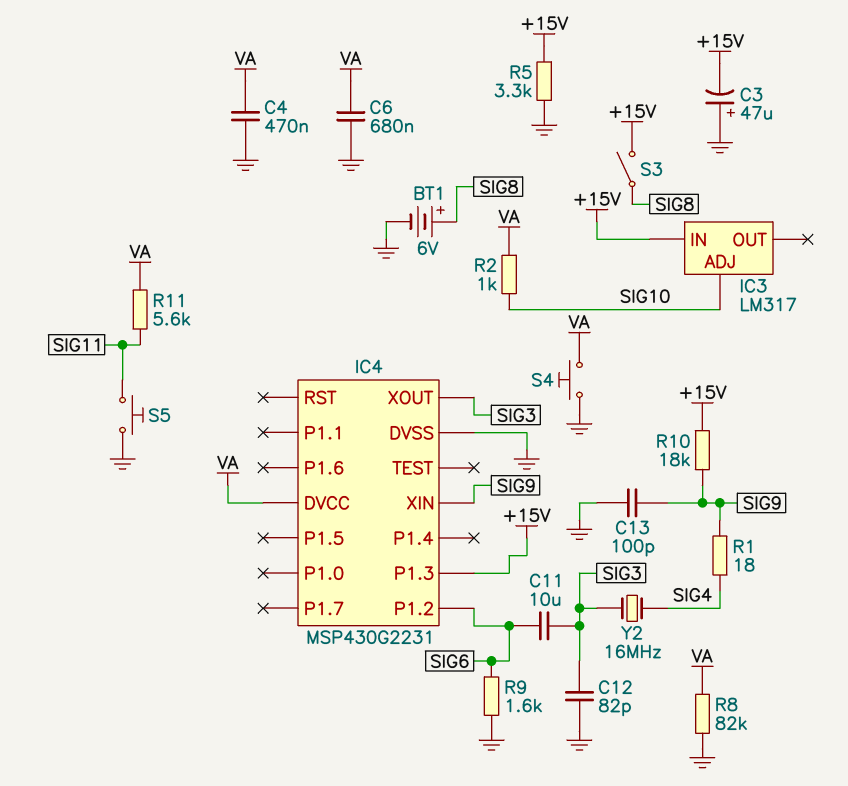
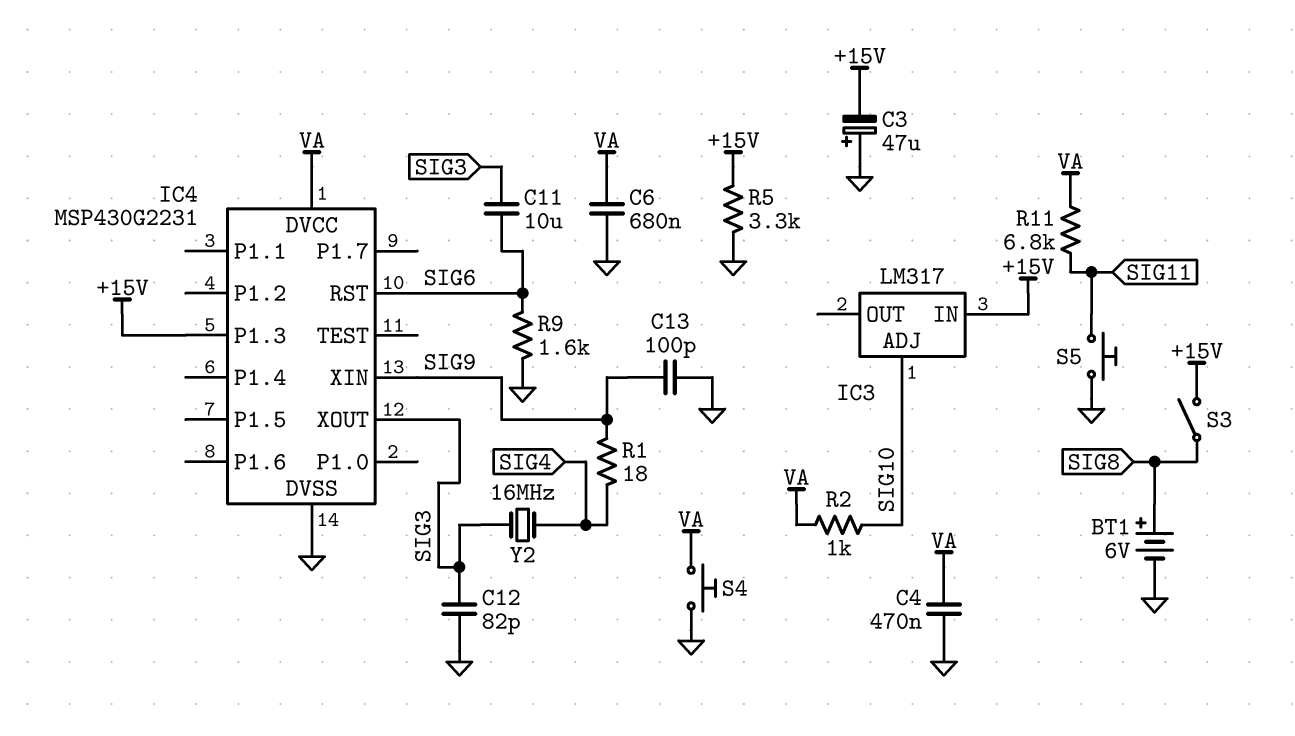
IC4 pin P1.2: SIG6 -> none
IC4 pin RST: none -> SIG6
R8: 82k (GND, VA) -> none
R10: 18k (+15V, SIG9) -> none
R11: 5.6k (SIG11, VA) -> 6.8k (SIG11, VA)

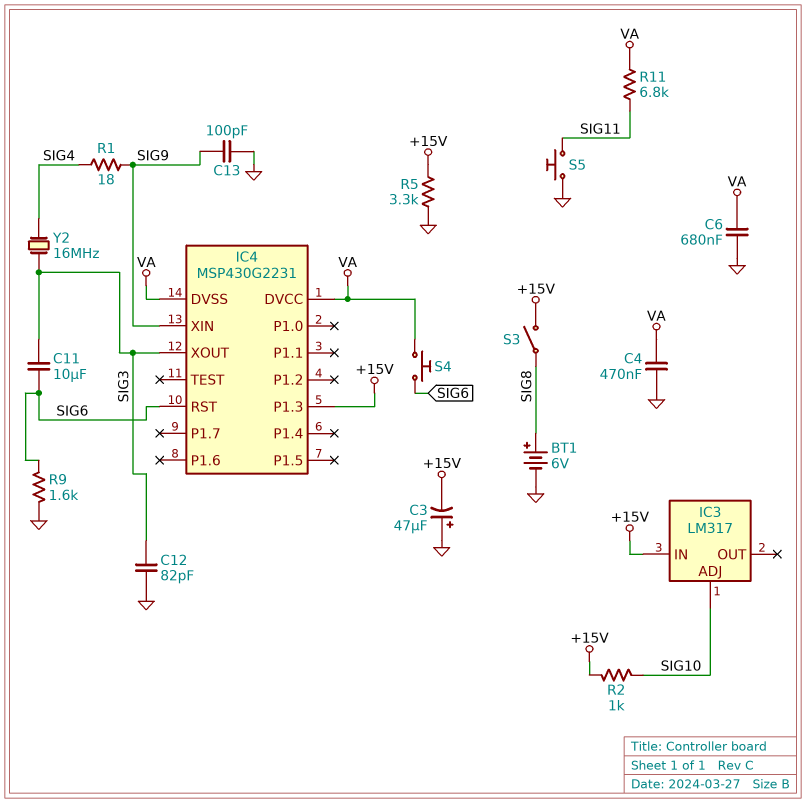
IC4 pin DVSS: GND -> VA
R2: 1k (SIG10, VA) -> 1k (+15V, SIG10)
S4: button (GND, VA) -> button (SIG6, VA)

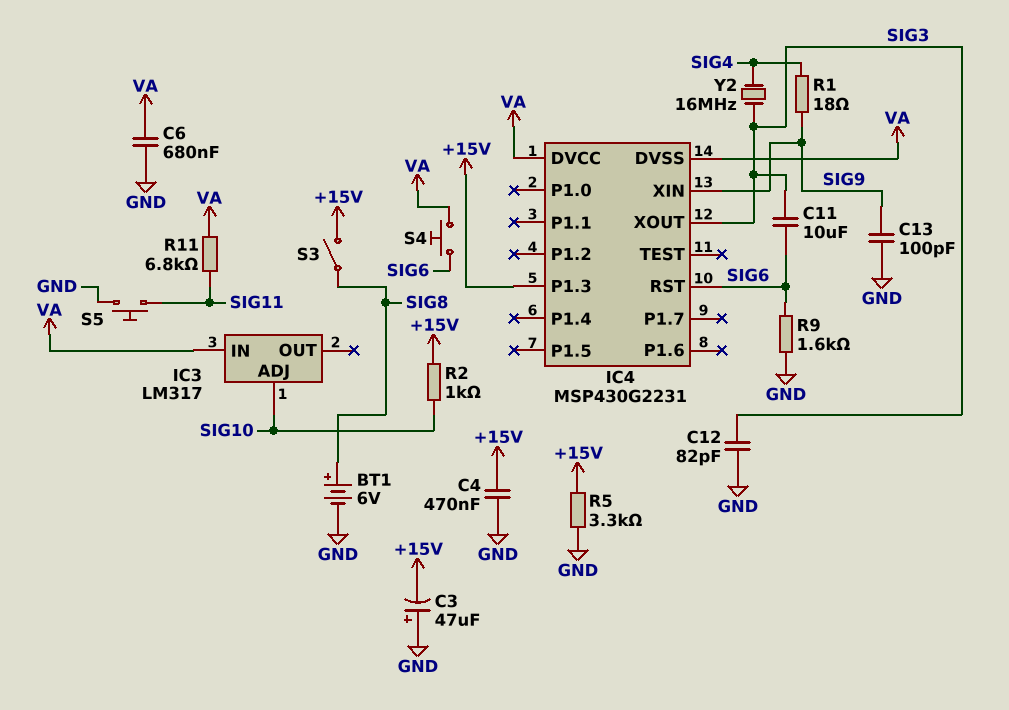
C4: 470nF (GND, VA) -> 470nF (+15V, GND)
IC3 pin IN: +15V -> VA

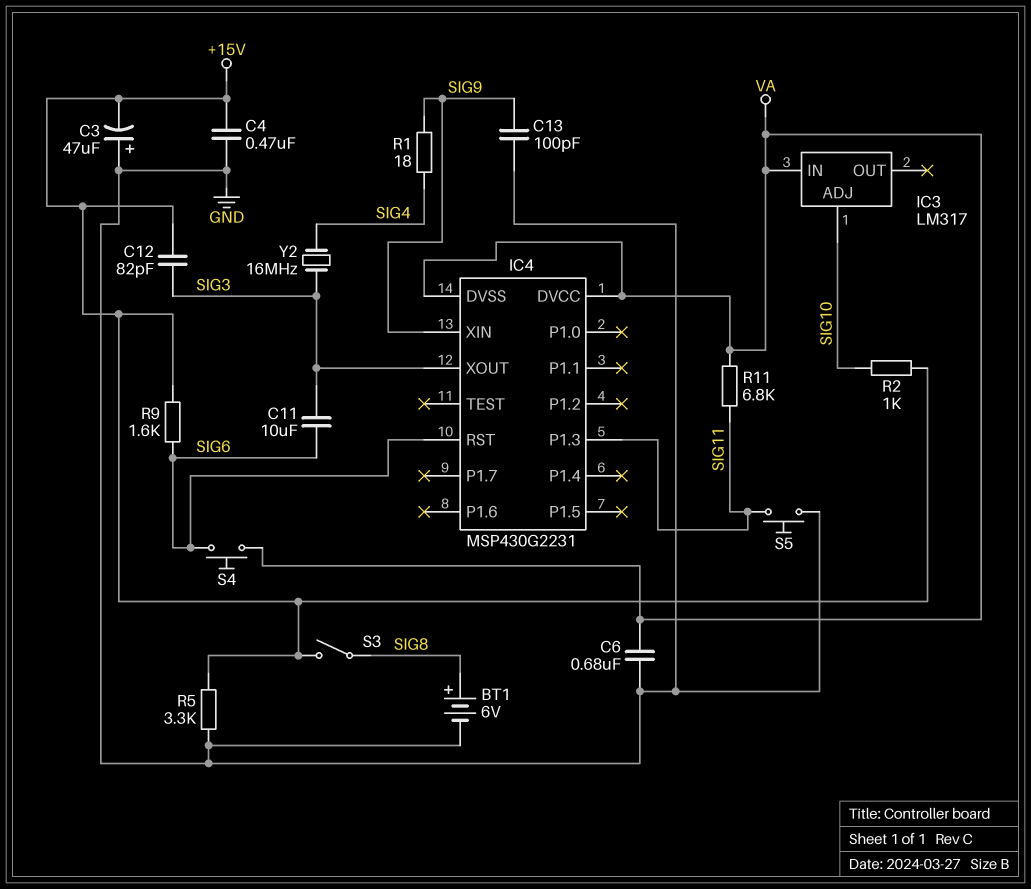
C12: 82pF (GND, SIG3) -> 82pF (+15V, SIG3)
IC4 pin P1.3: +15V -> SIG11
R9: 1.6k (GND, SIG6) -> 1.6k (+15V, SIG6)

